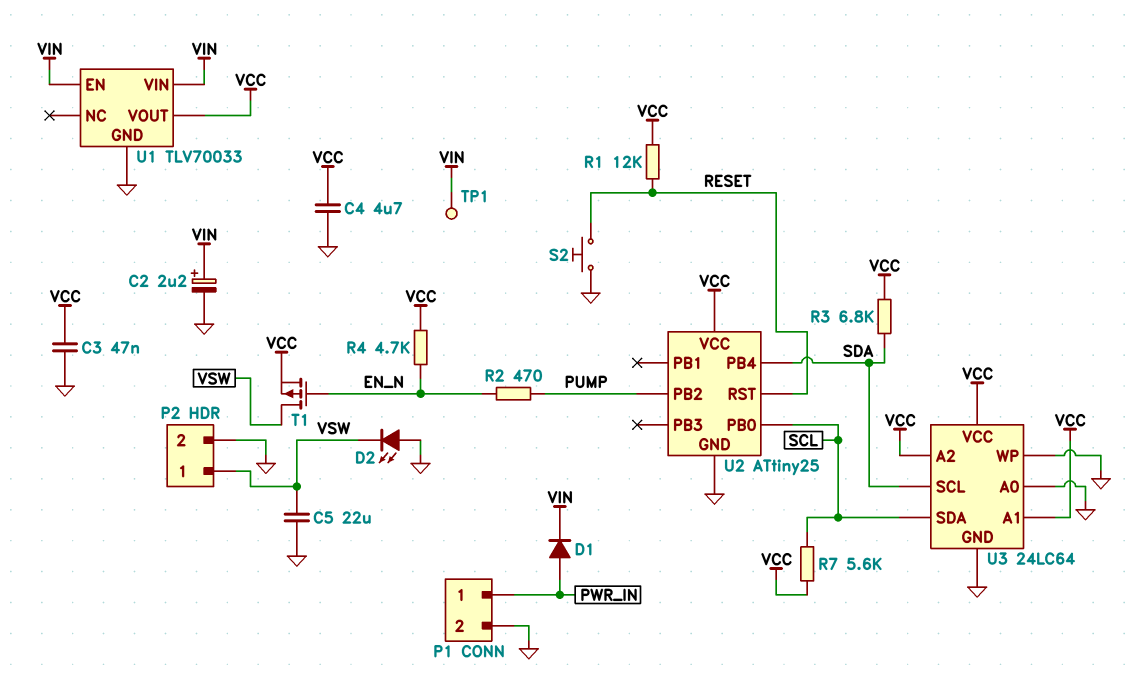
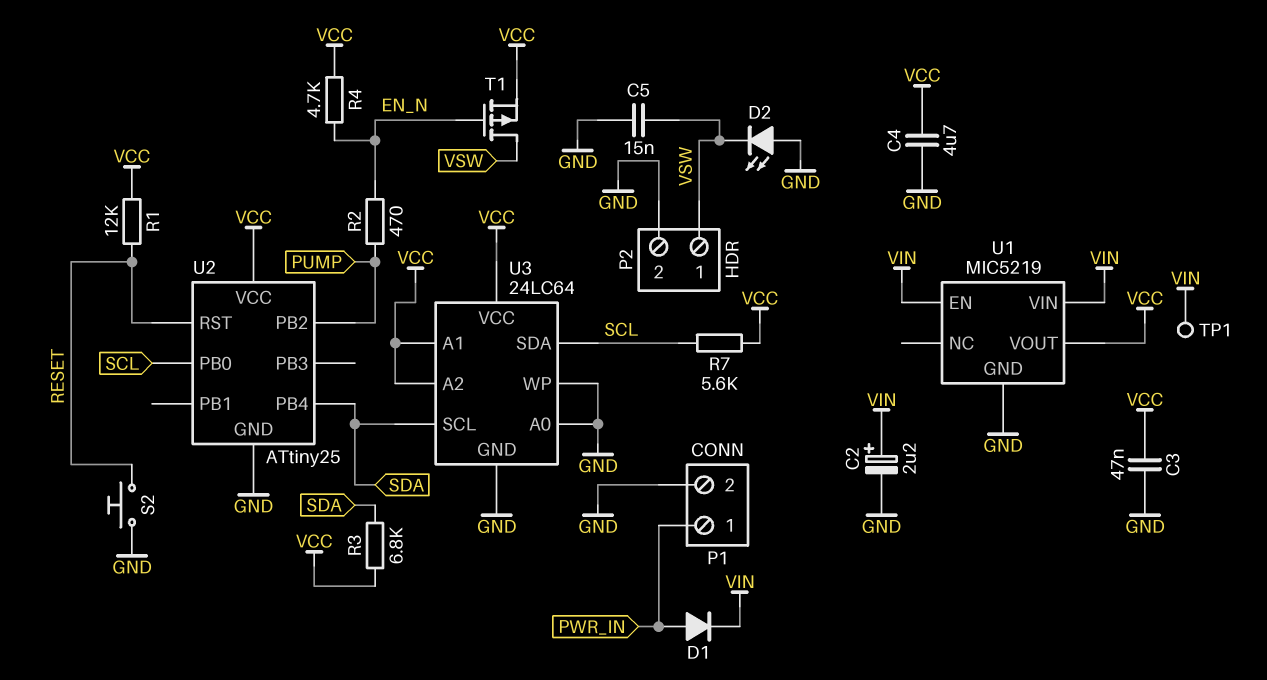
C5: 22uF (GND, VSW) -> 15nF (GND, VSW)
U1: TLV70033 -> MIC5219

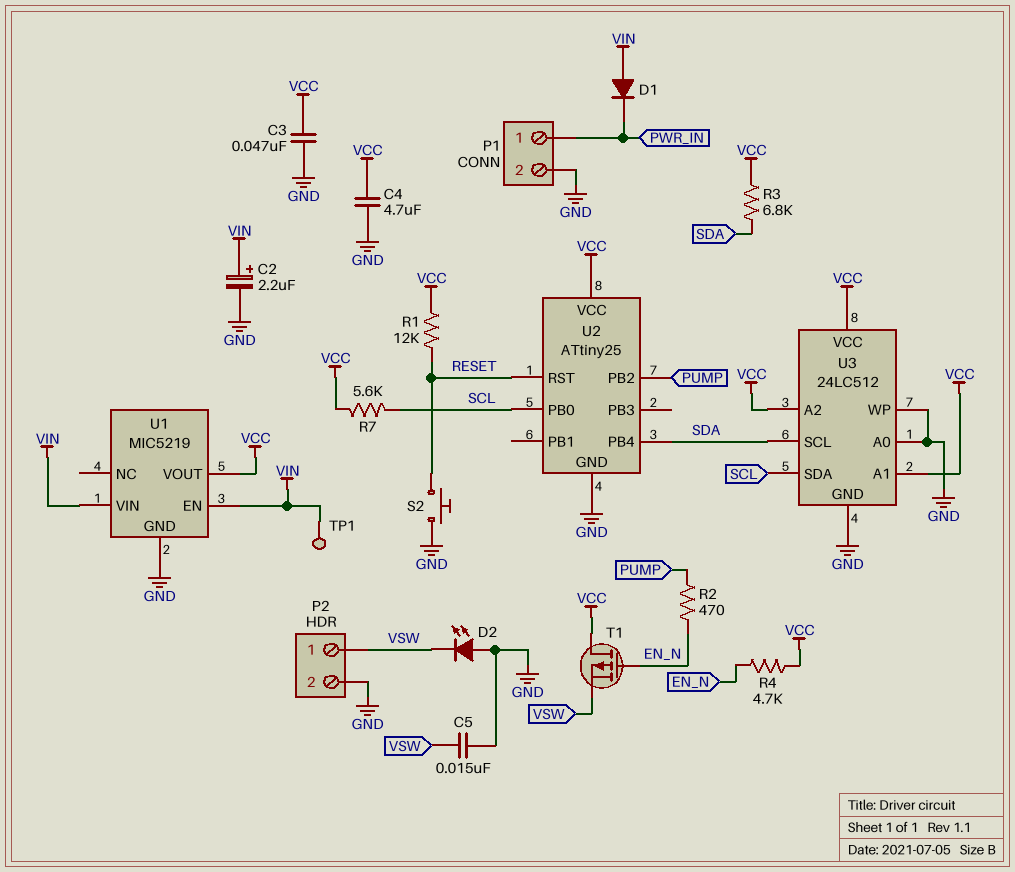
D1: diode (A PWR_IN, K VIN) -> diode (A VIN, K PWR_IN)
T1: PMOS (G EN_N, D VSW, S VCC) -> PMOS (G EN_N, D VCC, S VSW)
U3: 24LC64 -> 24LC512

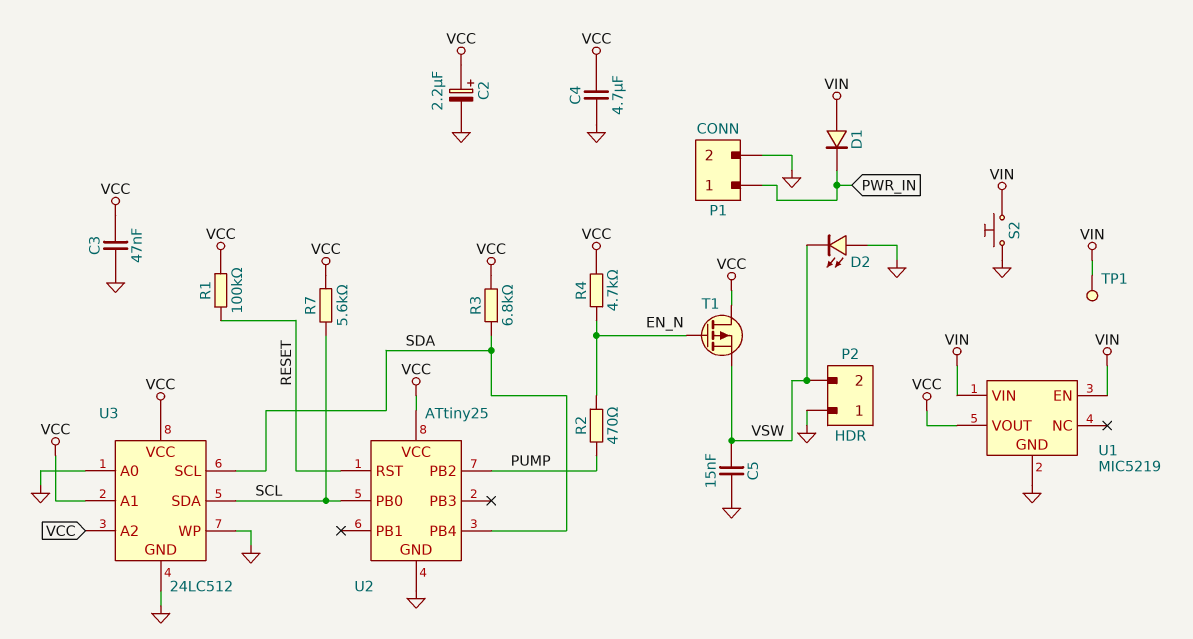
C2: 2.2uF (plus VIN, minus GND) -> 2.2uF (plus VCC, minus GND)
P2 pin 1: VSW -> GND
P2 pin 2: GND -> VSW
R1: 12k (RESET, VCC) -> 100k (RESET, VCC)
S2: button (GND, RESET) -> button (GND, VIN)

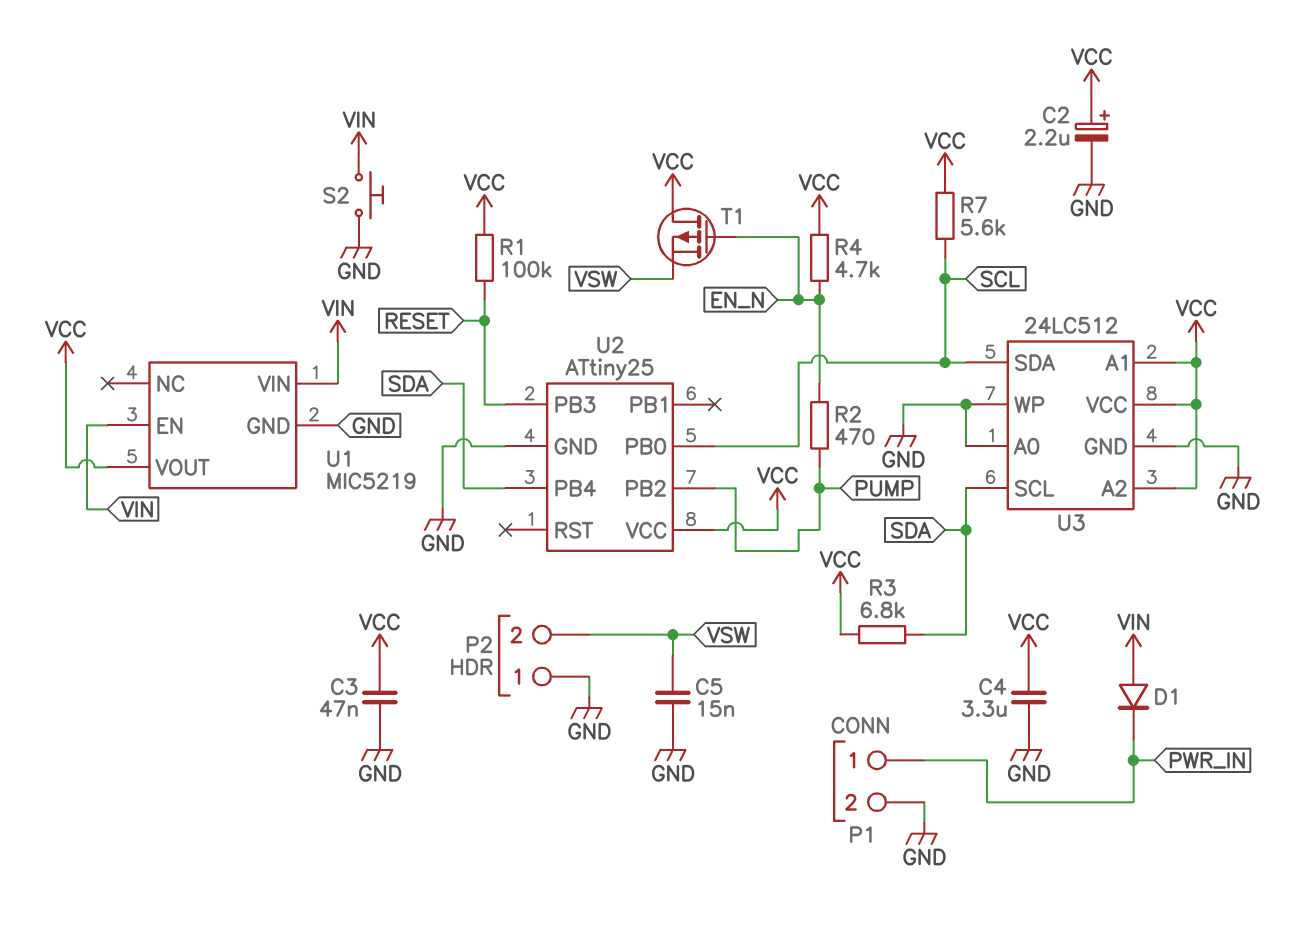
C4: 4.7uF (GND, VCC) -> 3.3uF (GND, VCC)
D2: LED (A GND, K VSW) -> none
TP1: test point (VIN) -> none
U2 pin PB3: none -> RESET
U2 pin RST: RESET -> none

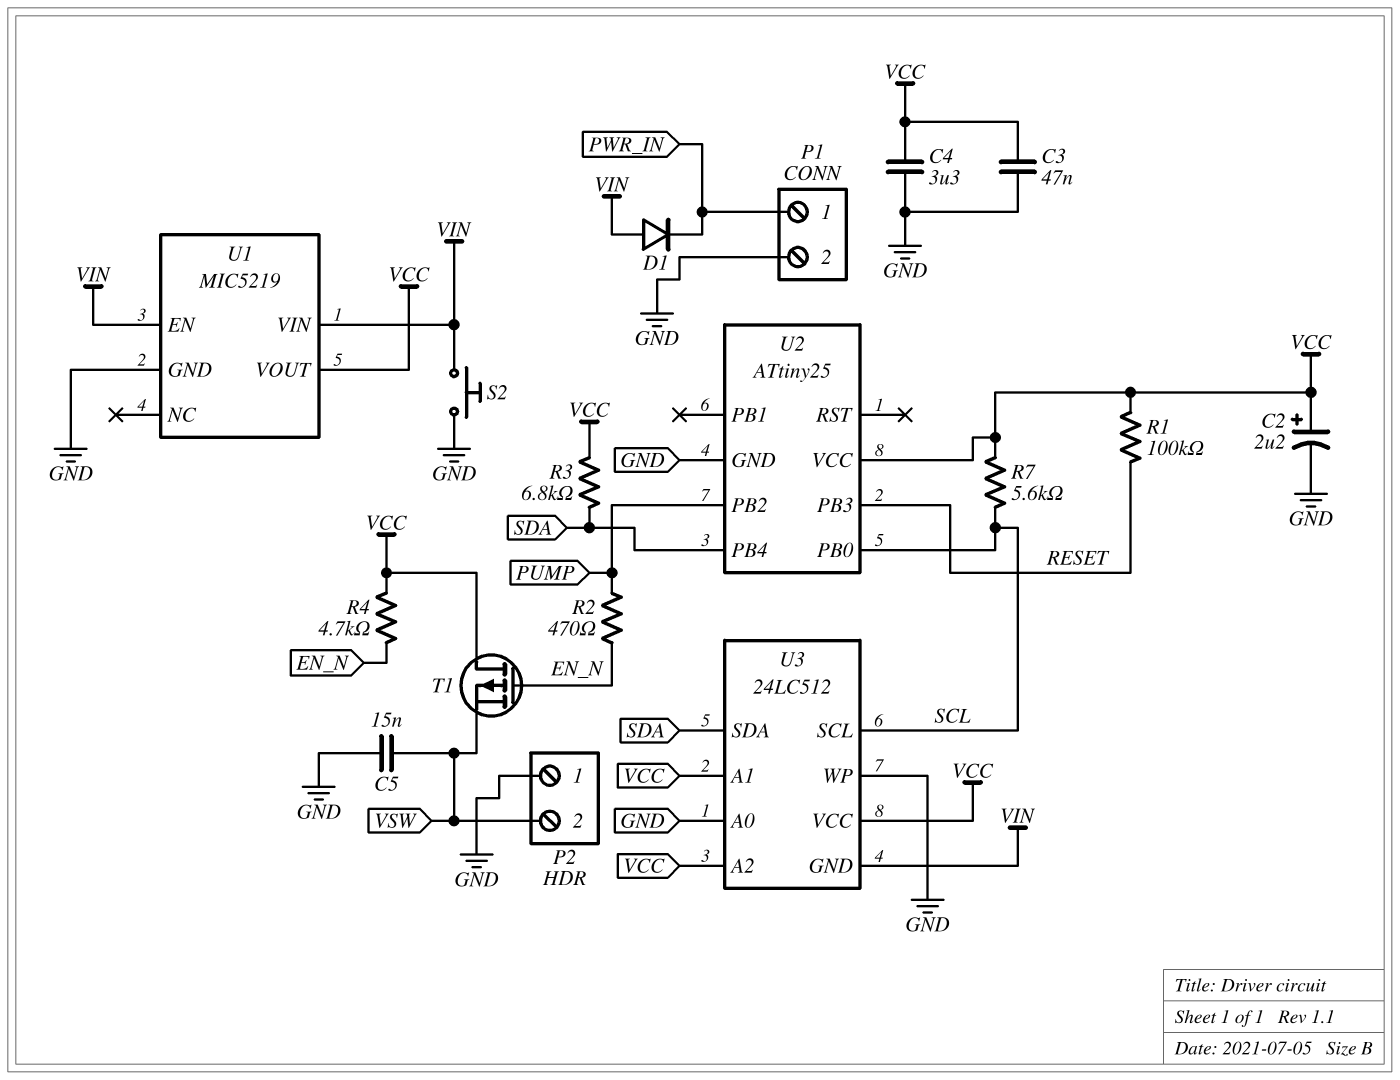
U3 pin GND: GND -> VIN
U3 pin SCL: SDA -> SCL
U3 pin SDA: SCL -> SDA

